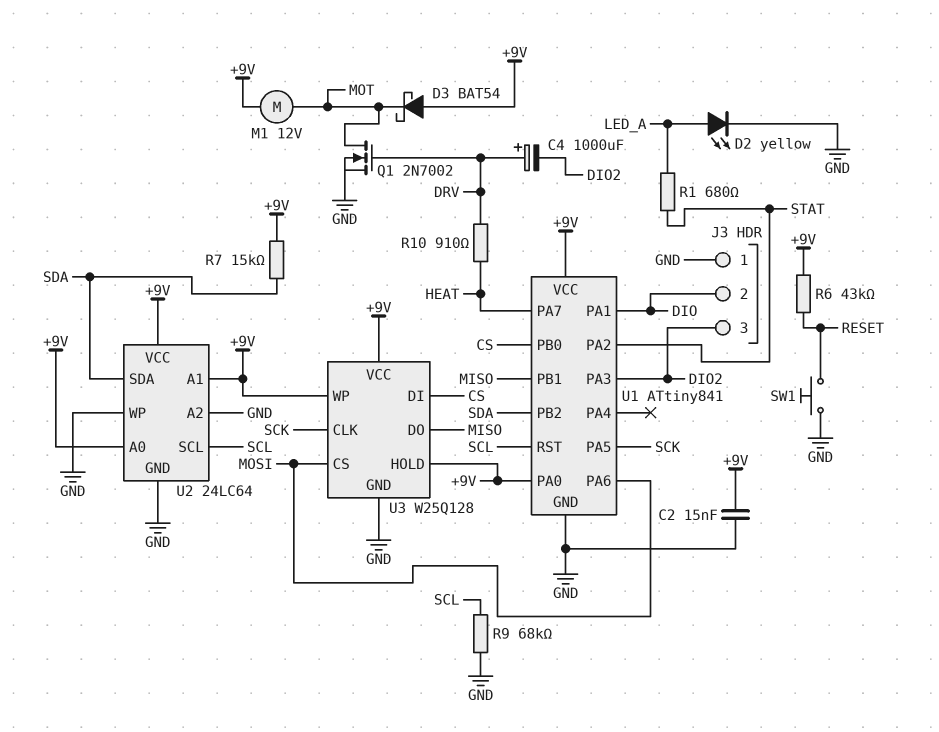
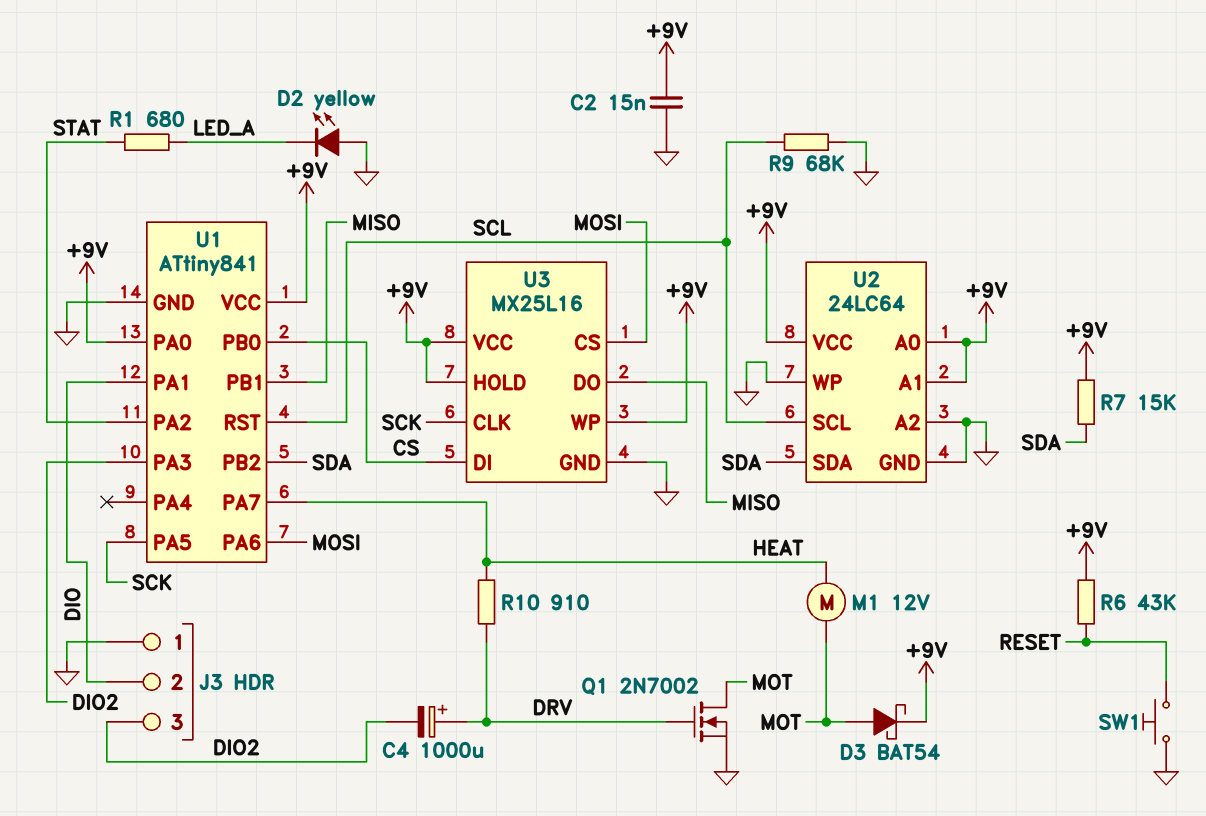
D2: LED yellow (A LED_A, K GND) -> LED yellow (A GND, K LED_A)
D3: schottky BAT54 (A +9V, K MOT) -> schottky BAT54 (A MOT, K +9V)
M1: motor 12V (+9V, MOT) -> motor 12V (HEAT, MOT)
U3: W25Q128 -> MX25L16

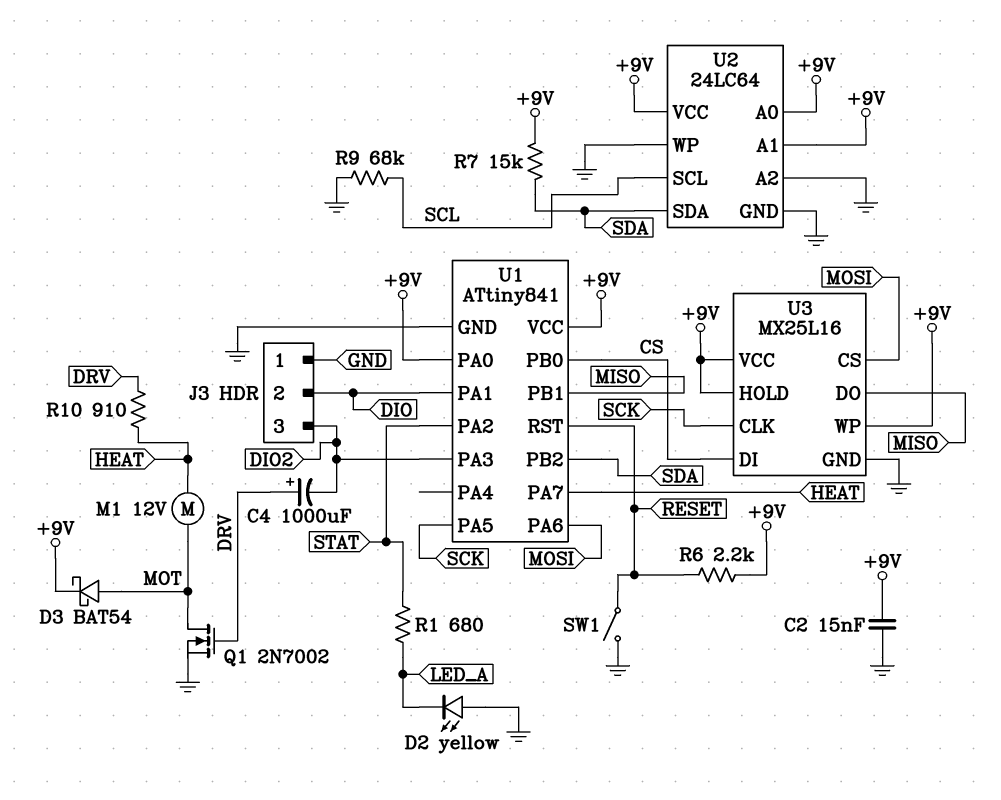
R6: 43k (+9V, RESET) -> 2.2k (+9V, RESET)
SW1: button (GND, RESET) -> switch (GND, RESET)
U1 pin RST: SCL -> RESET

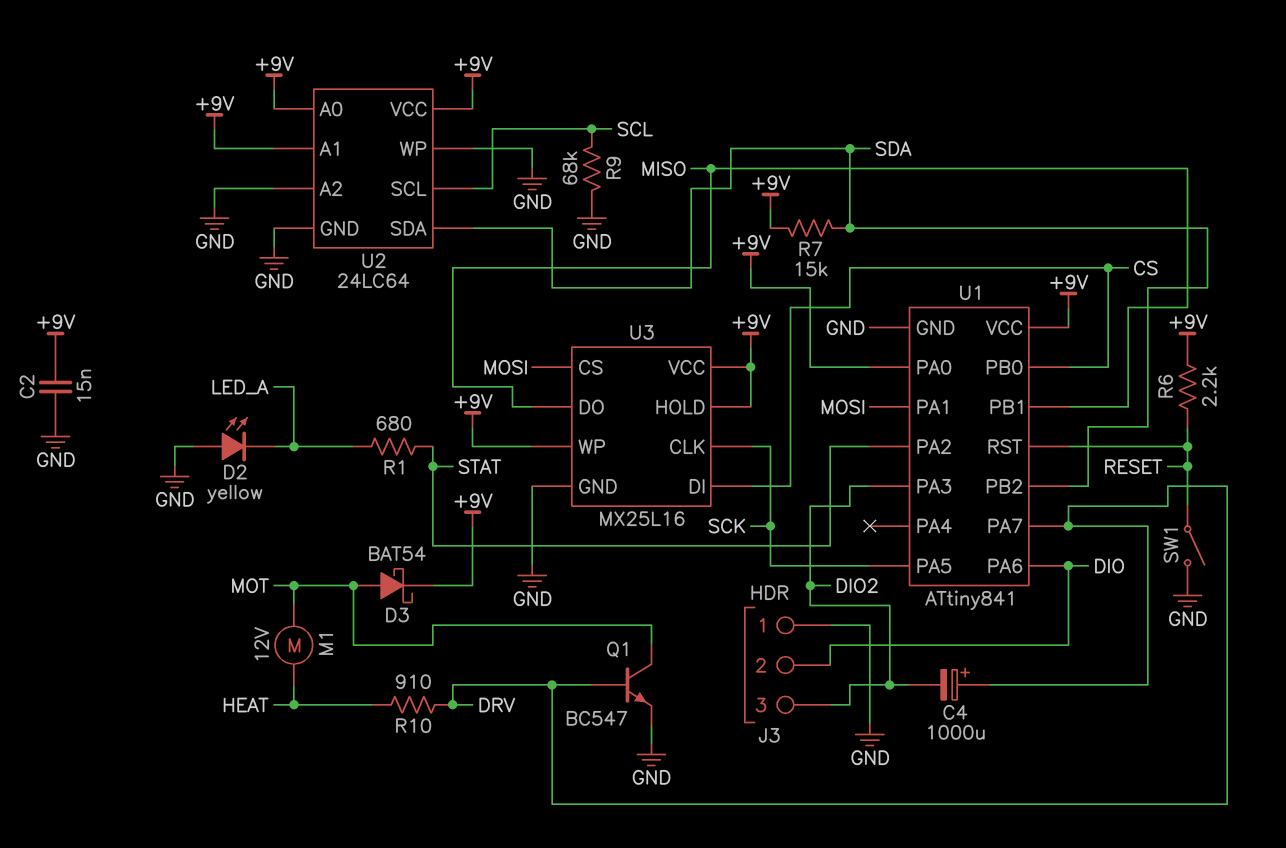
Q1: NMOS 2N7002 (G DRV, D MOT, S GND) -> NPN BC547 (B DRV, C MOT, E GND)
U1 pin PA1: DIO -> MOSI
U1 pin PA6: MOSI -> DIO
U1 pin PA7: HEAT -> DRV

